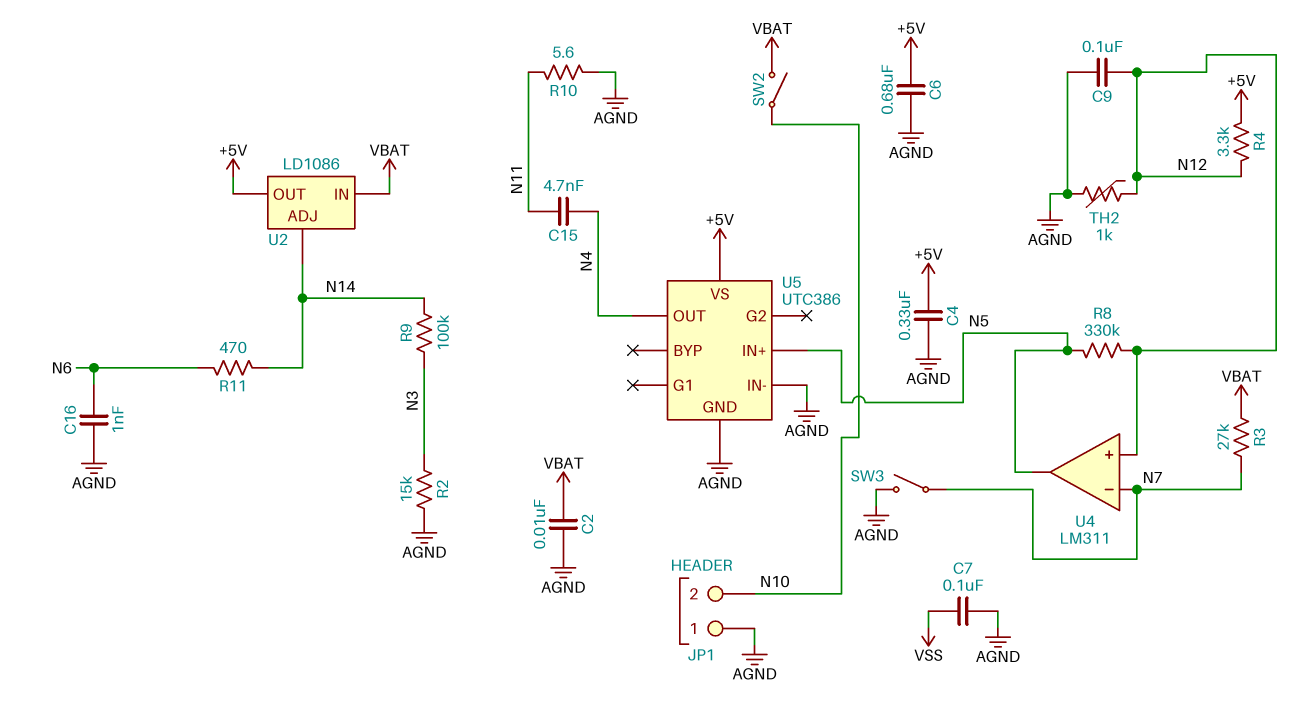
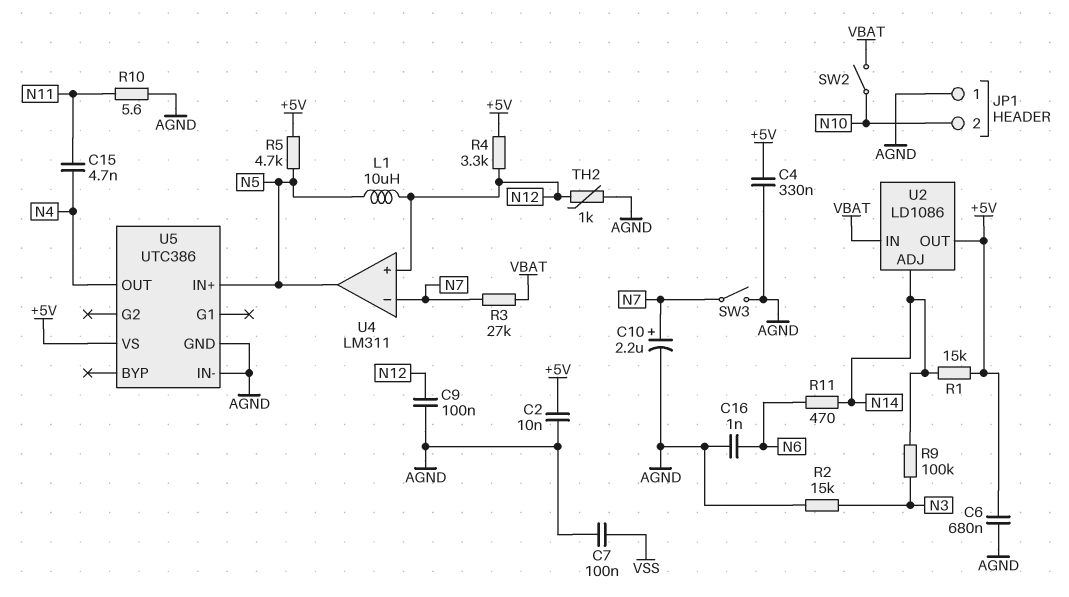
C2: 10nF (AGND, VBAT) -> 10nF (+5V, AGND)
C10: none -> 2.2uF (plus N7, minus AGND)
L1: none -> 10uH (N5, N12)
R1: none -> 15k (+5V, N14)
R5: none -> 4.7k (+5V, N5)
R8: 330k (N5, N12) -> none

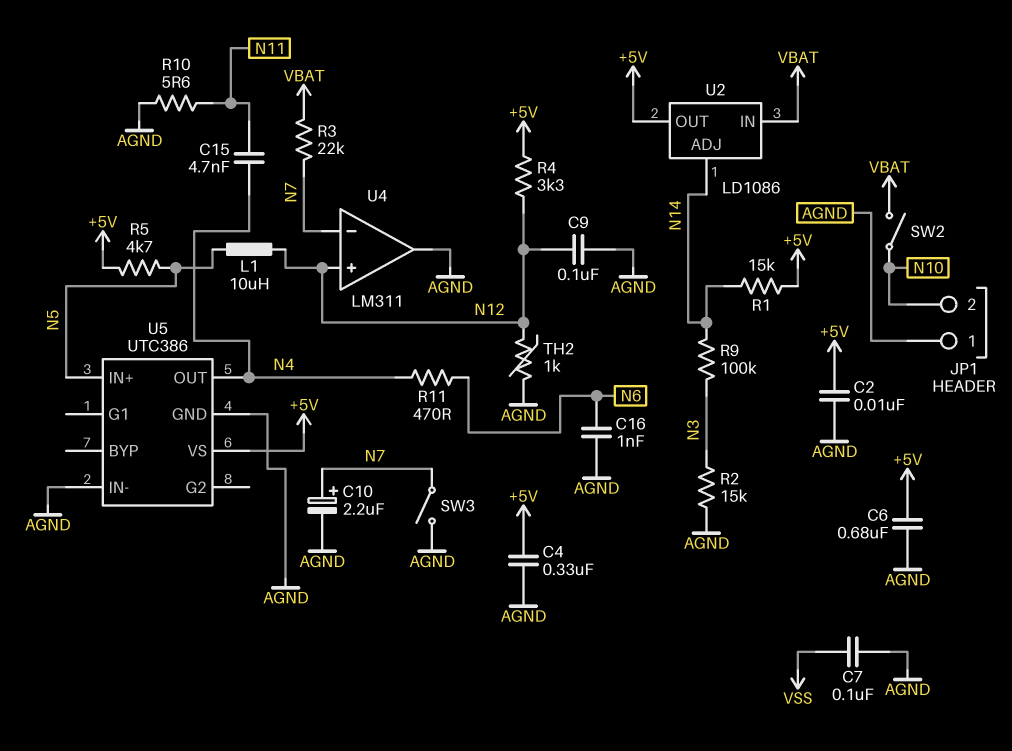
R3: 27k (N7, VBAT) -> 22k (N7, VBAT)
R11: 470 (N6, N14) -> 470 (N4, N6)
U4 pin out: N5 -> AGND

